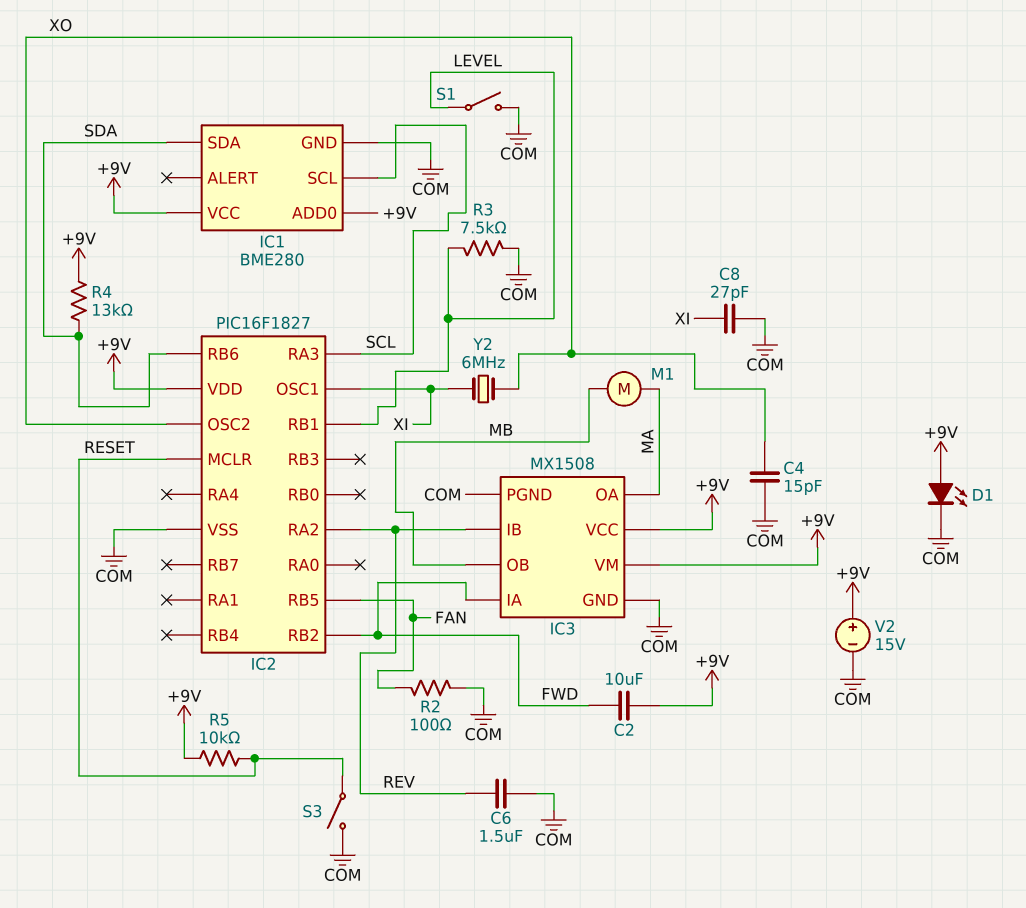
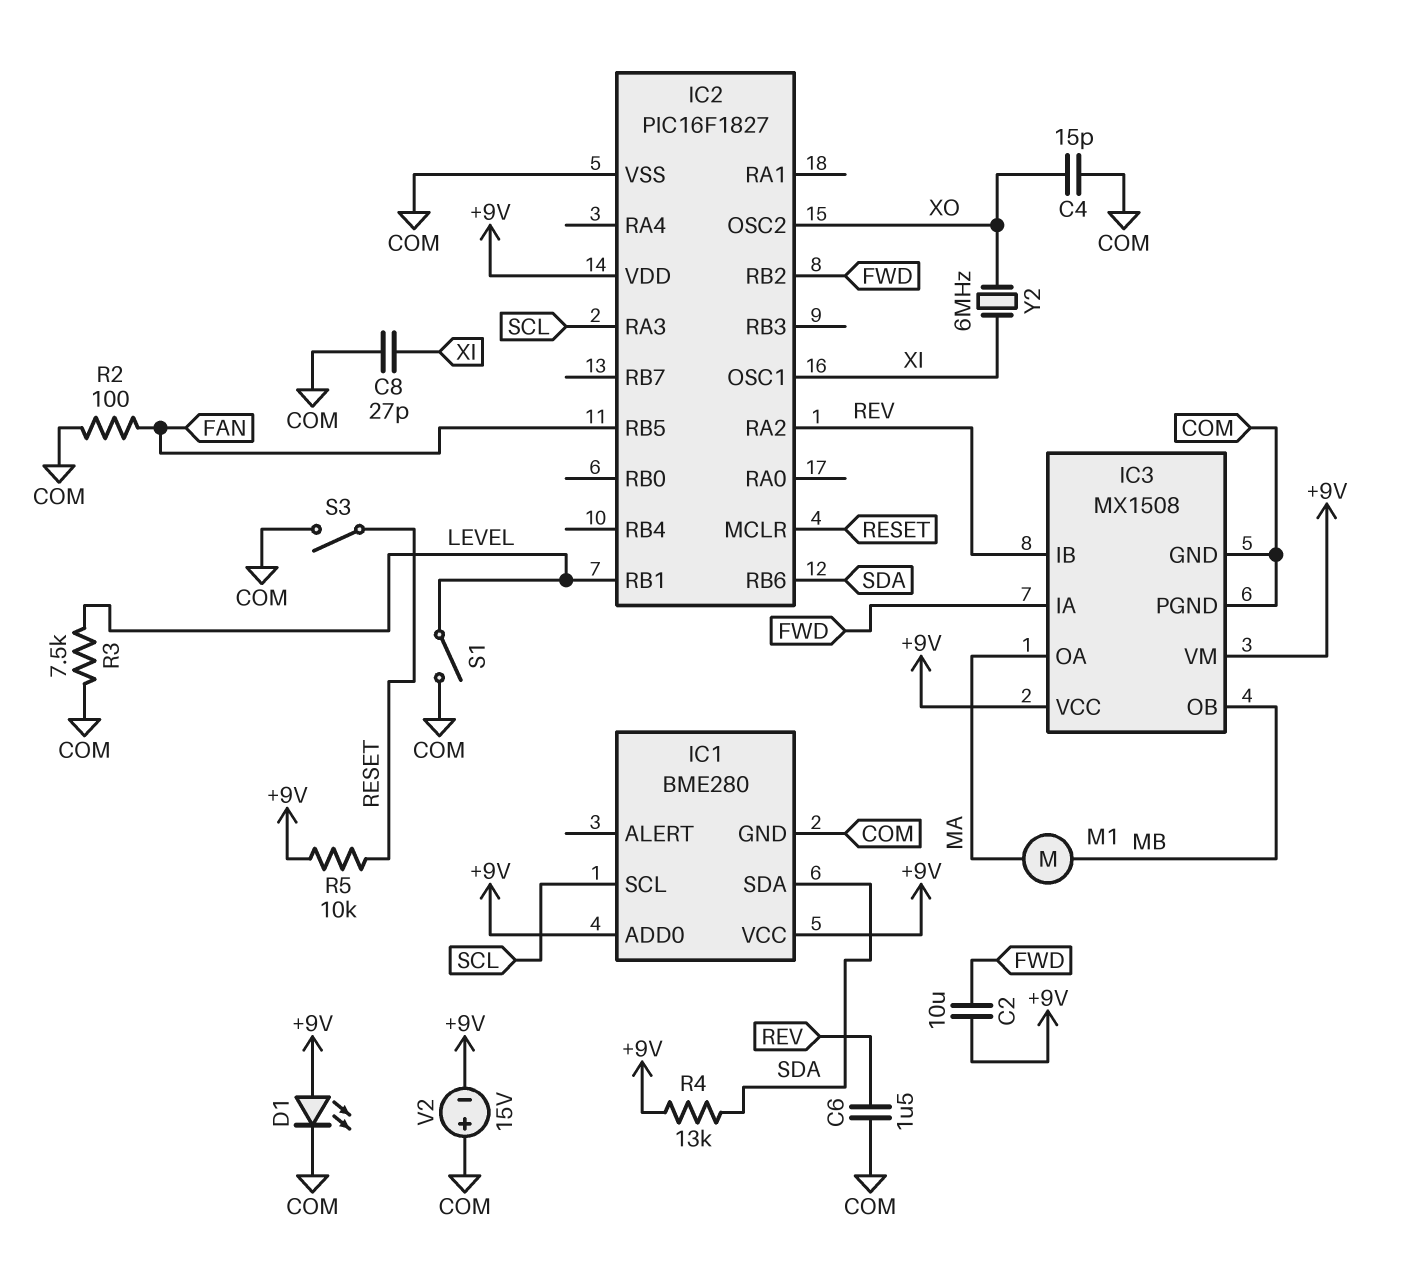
V2: 15V (plus +9V, minus COM) -> 15V (plus COM, minus +9V)

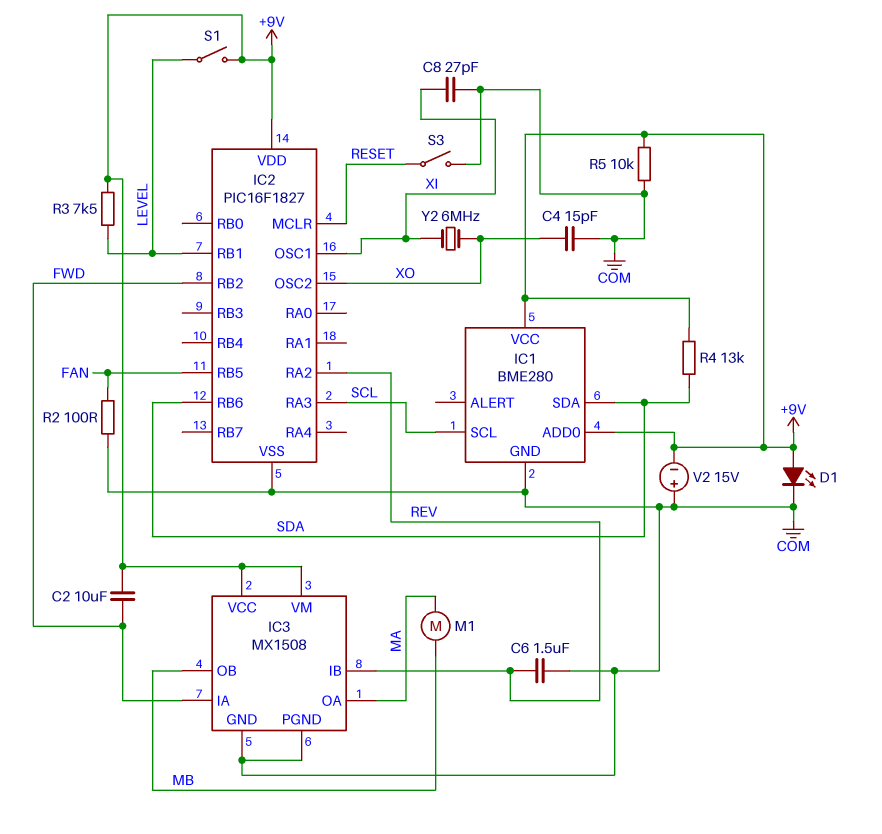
R3: 7.5k (COM, LEVEL) -> 7.5k (+9V, LEVEL)
R5: 10k (+9V, RESET) -> 10k (+9V, COM)
S1: switch (COM, LEVEL) -> switch (+9V, LEVEL)

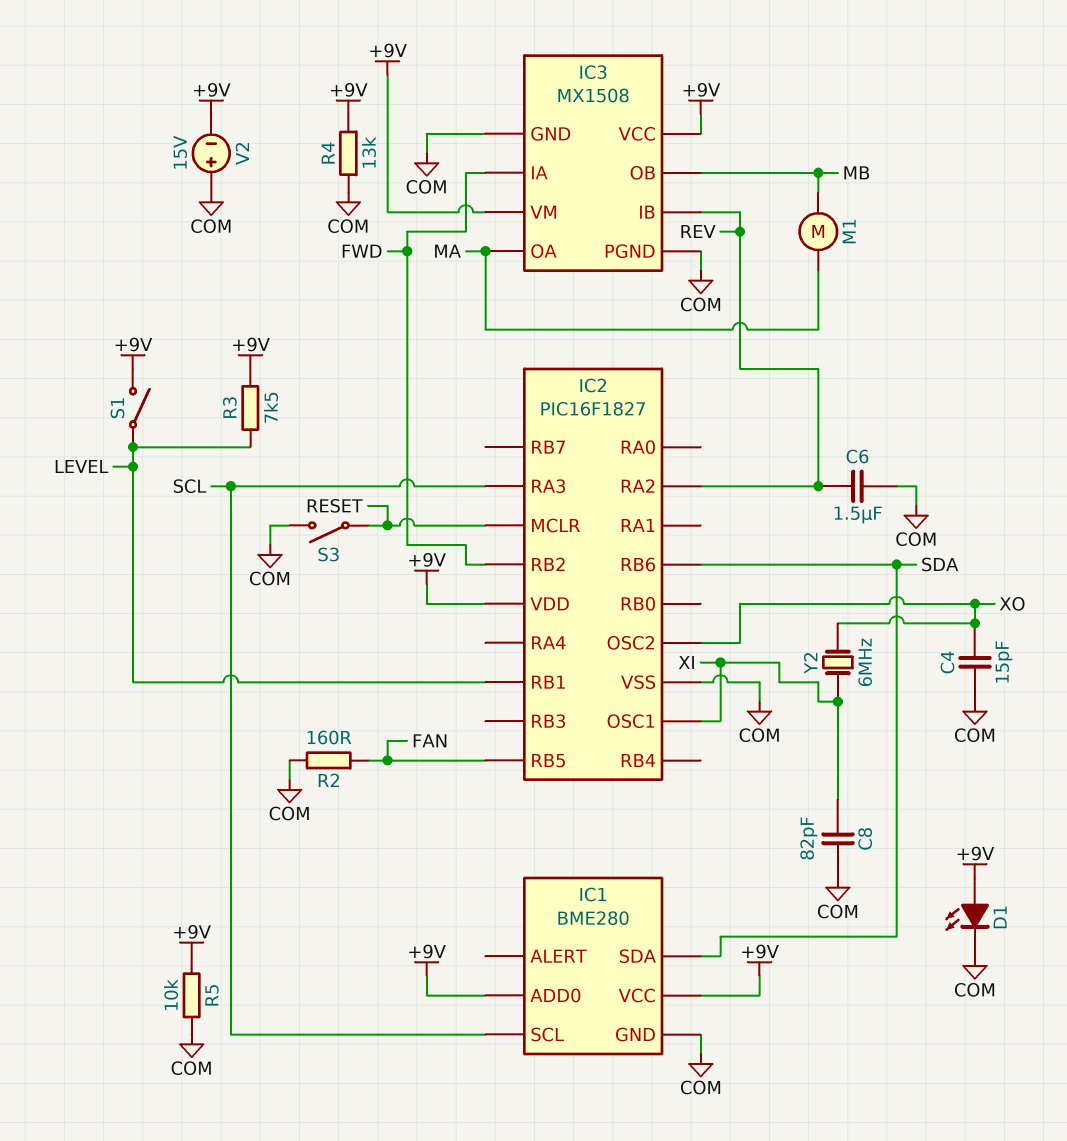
C2: 10uF (+9V, FWD) -> none
C8: 27pF (COM, XI) -> 82pF (COM, XI)
R2: 100 (COM, FAN) -> 160 (COM, FAN)
R4: 13k (+9V, SDA) -> 13k (+9V, COM)

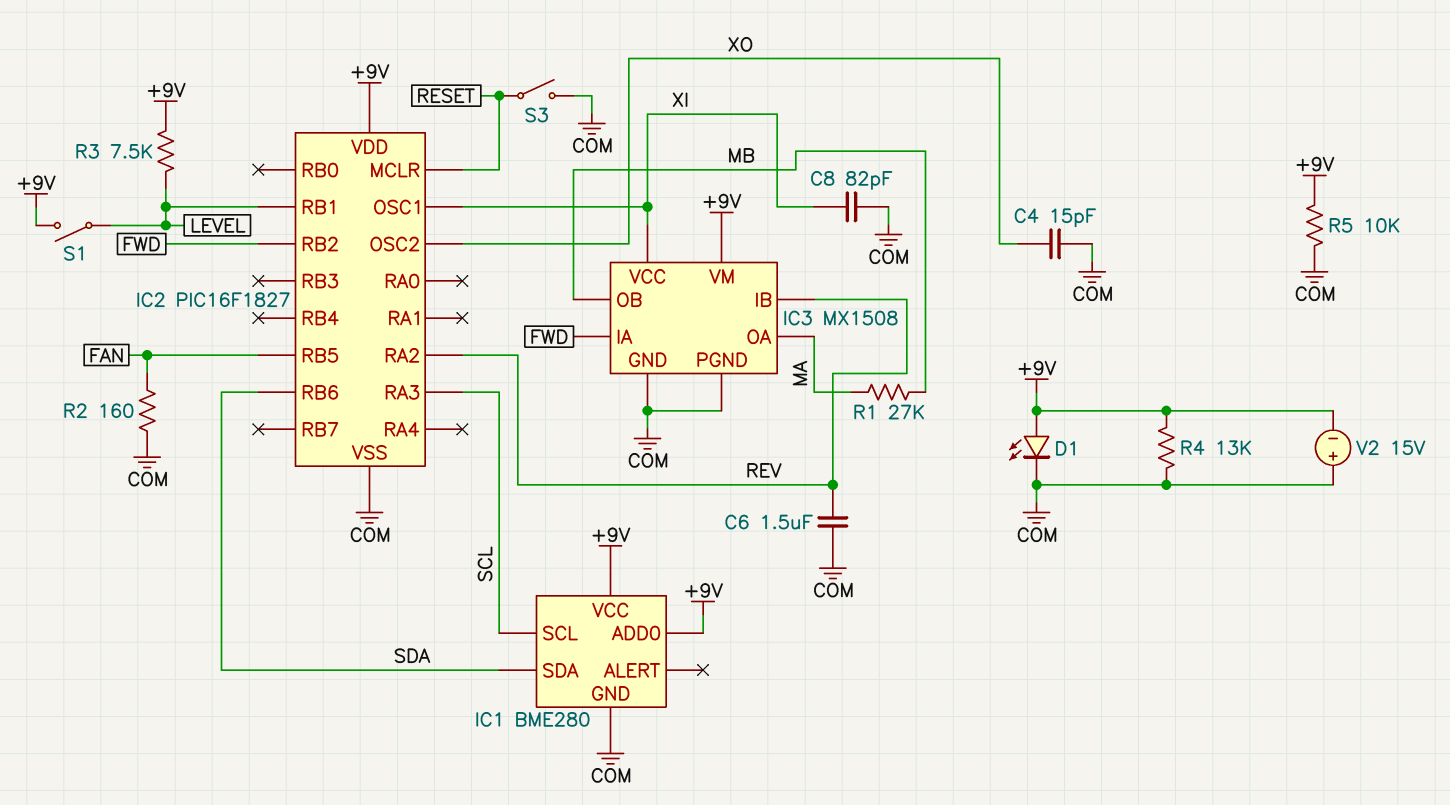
IC3 pin VCC: +9V -> XI
M1: motor (MA, MB) -> none
R1: none -> 27k (MA, MB)
Y2: 6MHz (XI, XO) -> none

